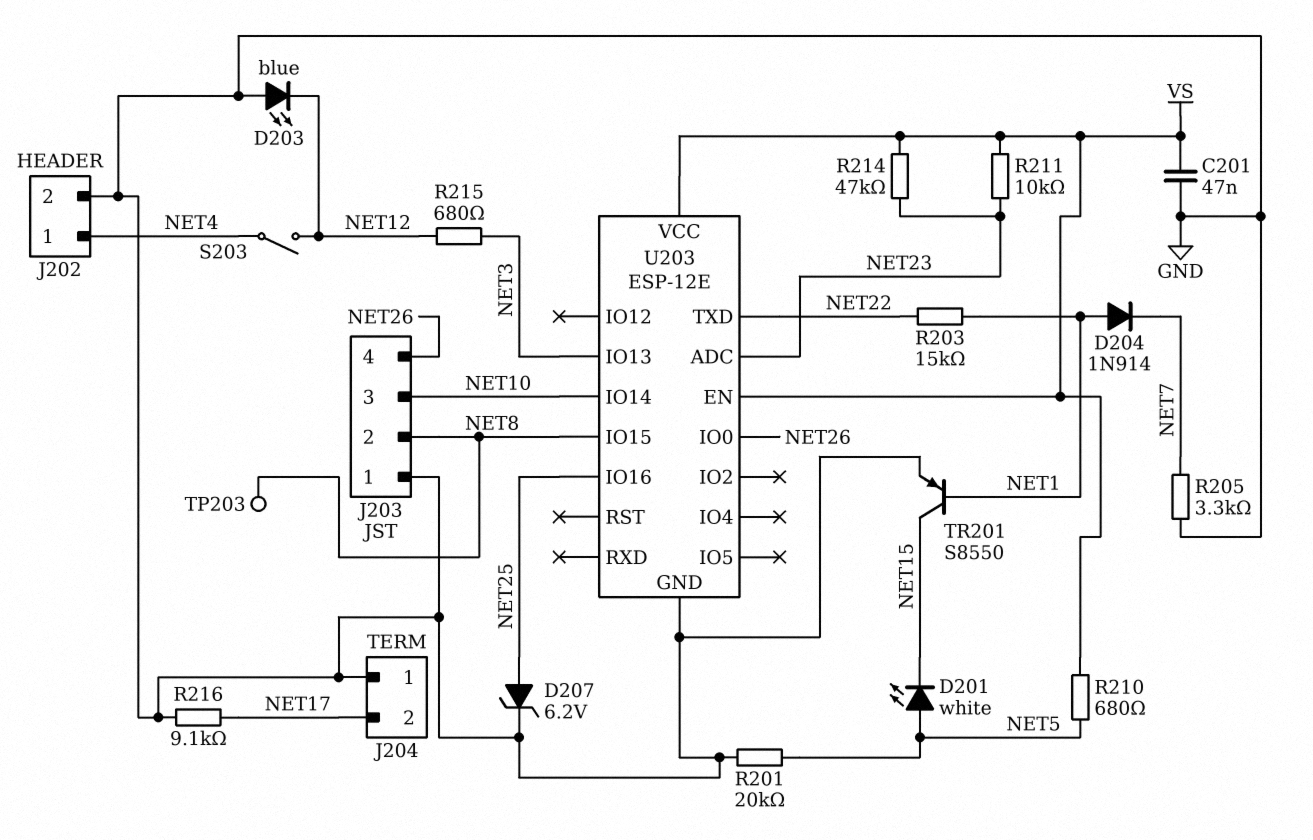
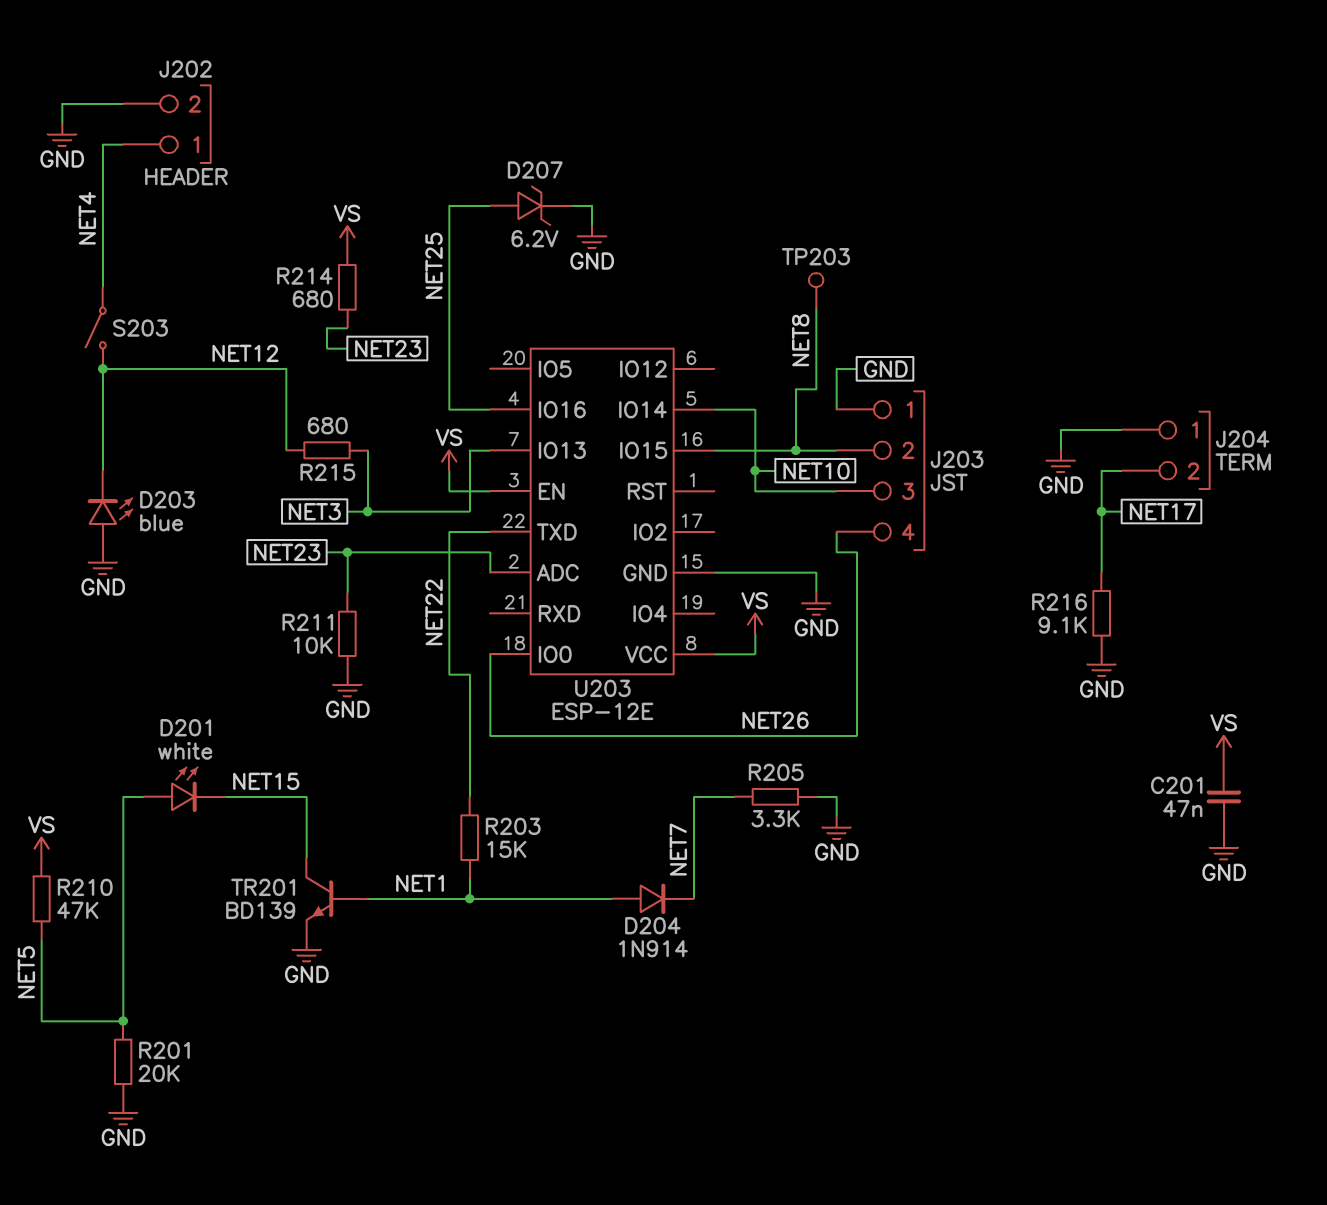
R210: 680 (NET5, VS) -> 47k (NET5, VS)
R211: 10k (NET23, VS) -> 10k (GND, NET23)
R214: 47k (NET23, VS) -> 680 (NET23, VS)
TR201: PNP S8550 (B NET1, C NET15, E GND) -> NPN BD139 (B NET1, C NET15, E GND)

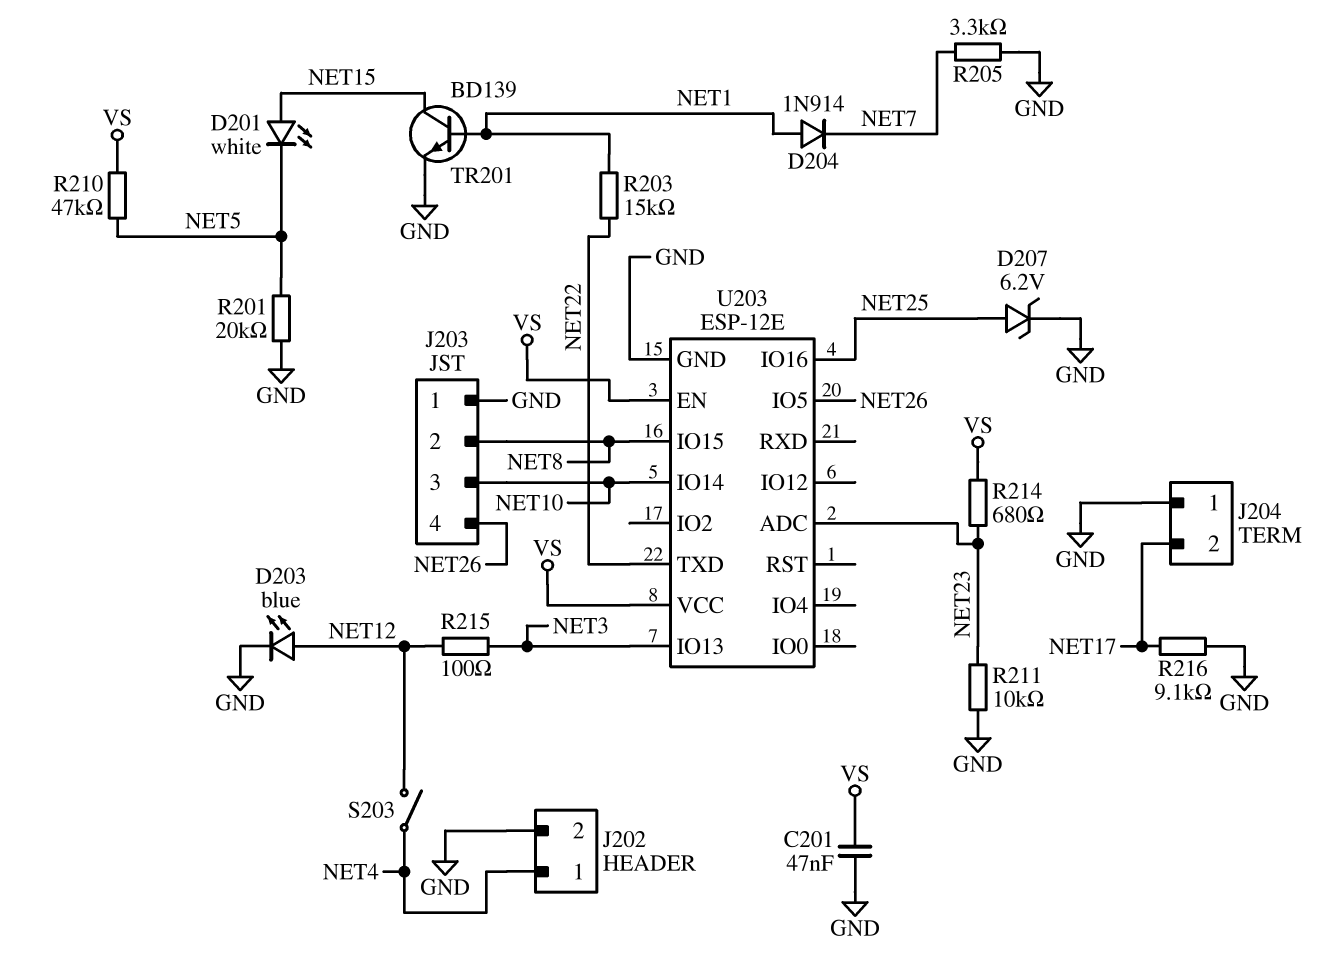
D201: LED white (A NET5, K NET15) -> LED white (A NET15, K NET5)
D203: LED blue (A GND, K NET12) -> LED blue (A NET12, K GND)
R215: 680 (NET3, NET12) -> 100 (NET3, NET12)
TP203: test point (NET8) -> none
U203 pin IO0: NET26 -> none
U203 pin IO5: none -> NET26

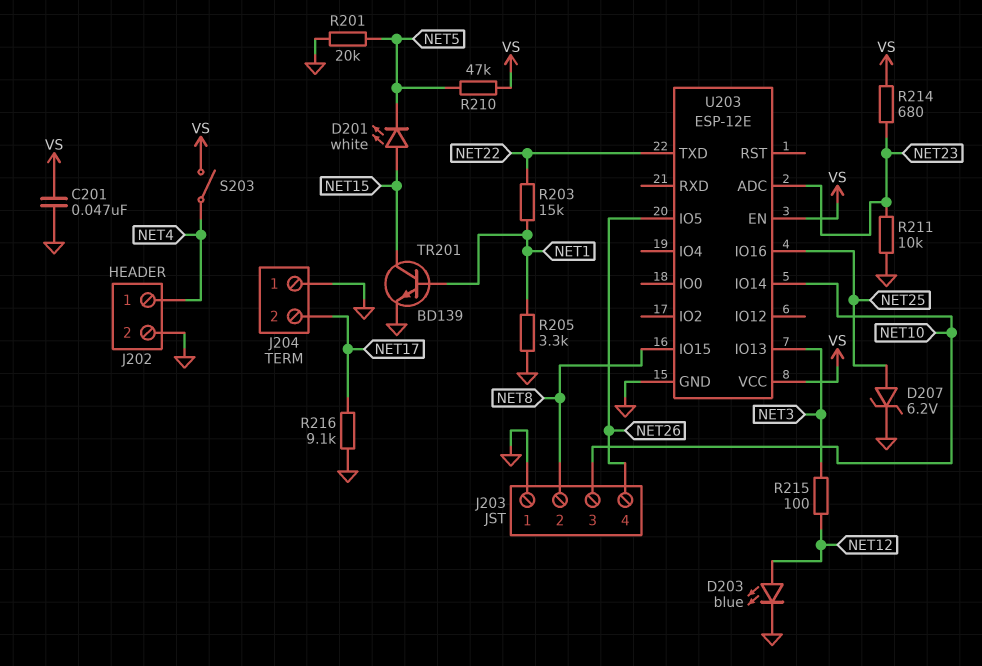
D204: diode 1N914 (A NET1, K NET7) -> none
R205: 3.3k (GND, NET7) -> 3.3k (GND, NET1)
S203: switch (NET4, NET12) -> switch (NET4, VS)

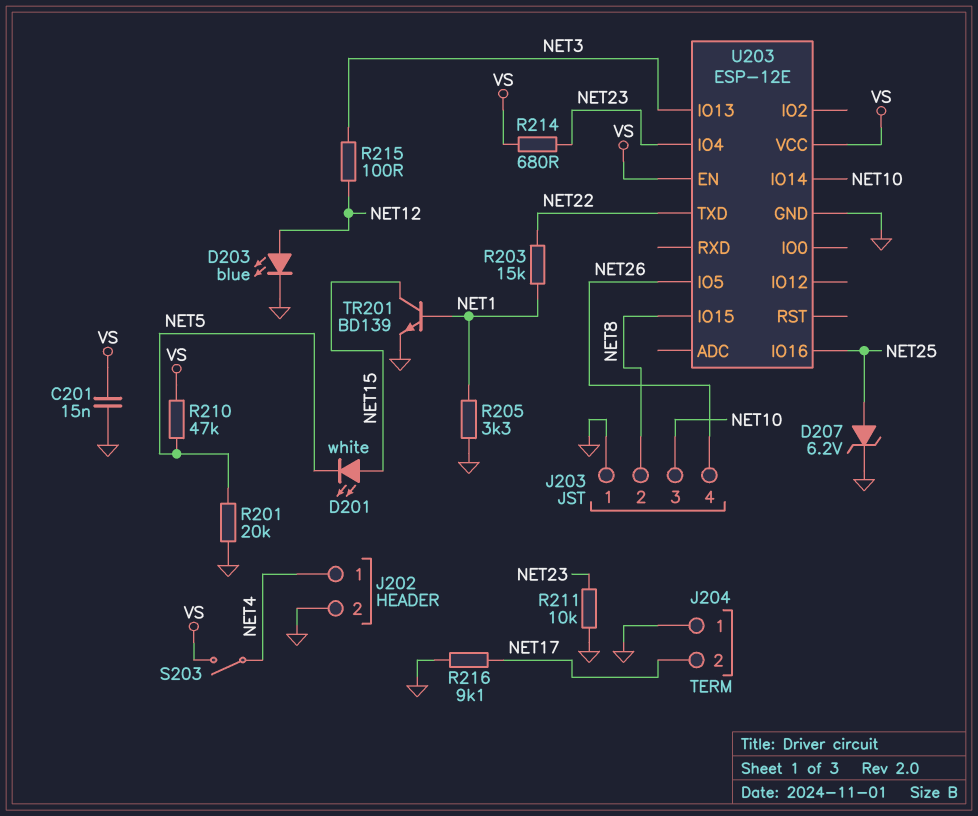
C201: 47nF (GND, VS) -> 15nF (GND, VS)
U203 pin ADC: NET23 -> none
U203 pin IO4: none -> NET23

